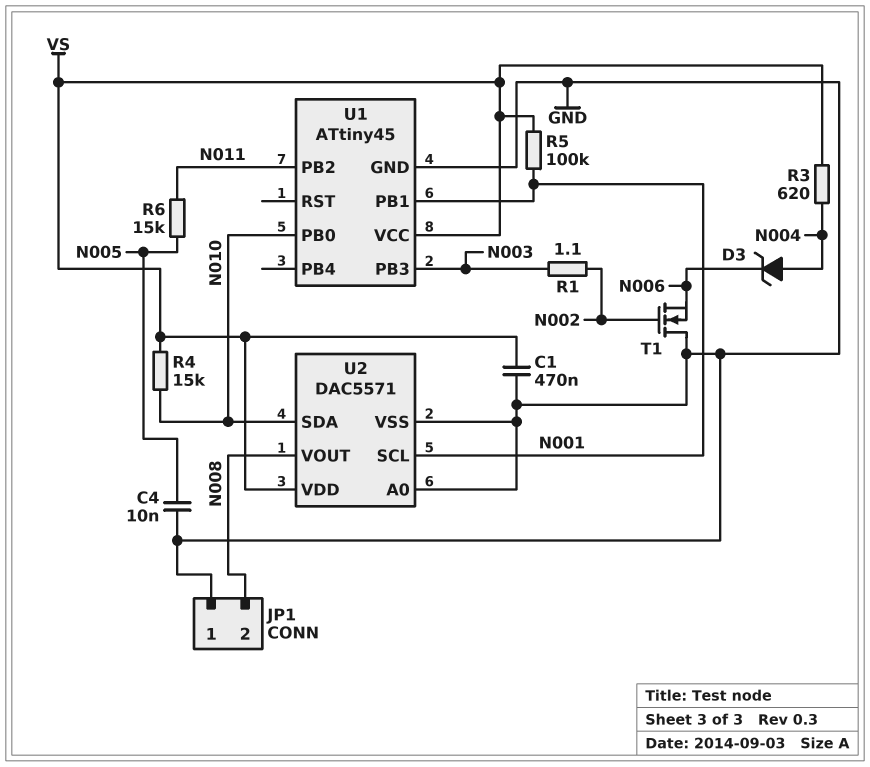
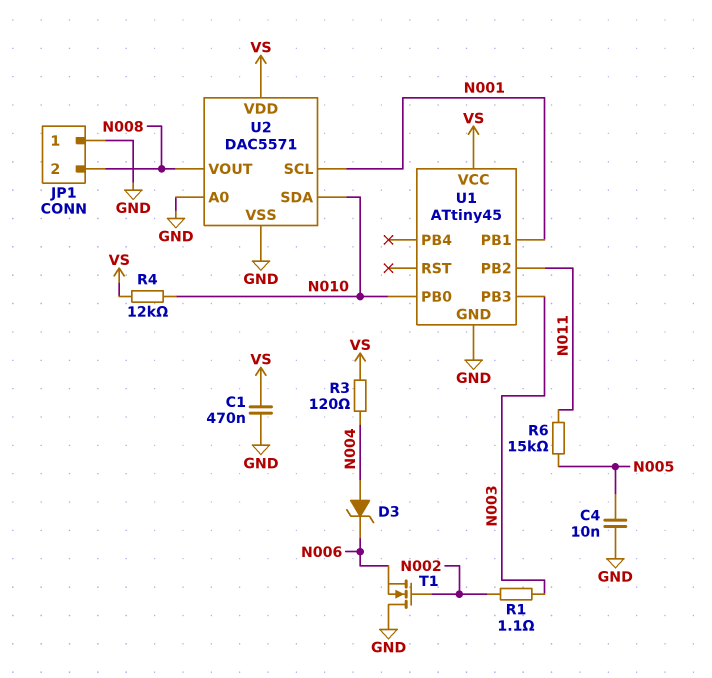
R3: 620 (N004, VS) -> 120 (N004, VS)
R4: 15k (N010, VS) -> 12k (N010, VS)
R5: 100k (N001, VS) -> none

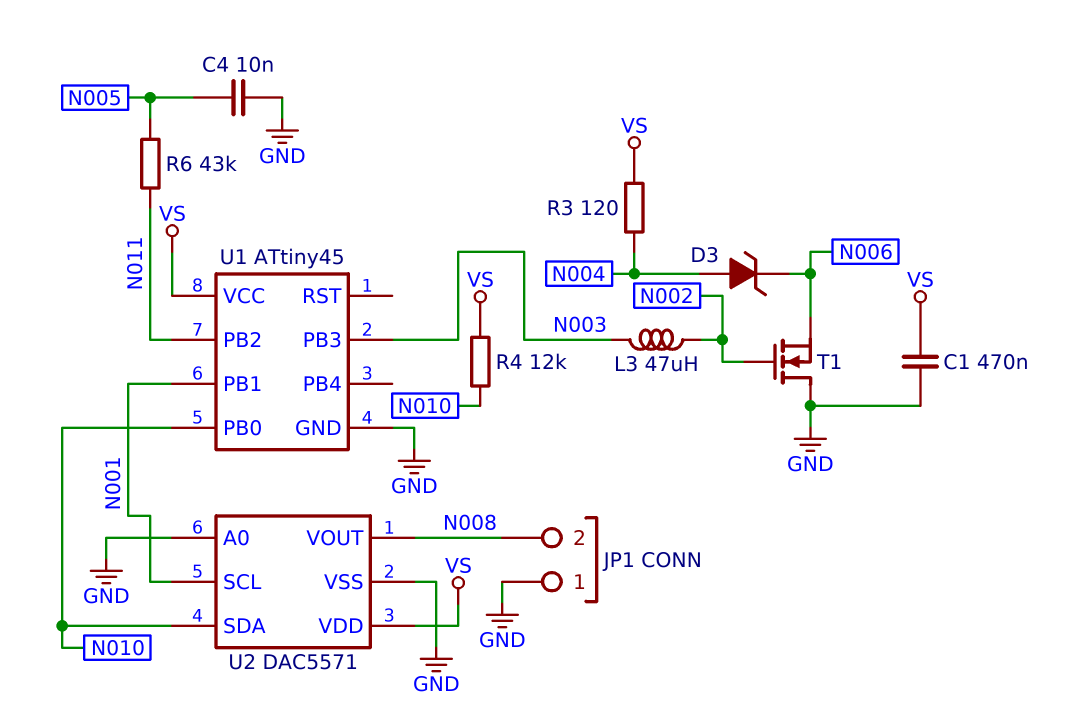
L3: none -> 47uH (N002, N003)
R1: 1.1 (N002, N003) -> none
R6: 15k (N005, N011) -> 43k (N005, N011)

